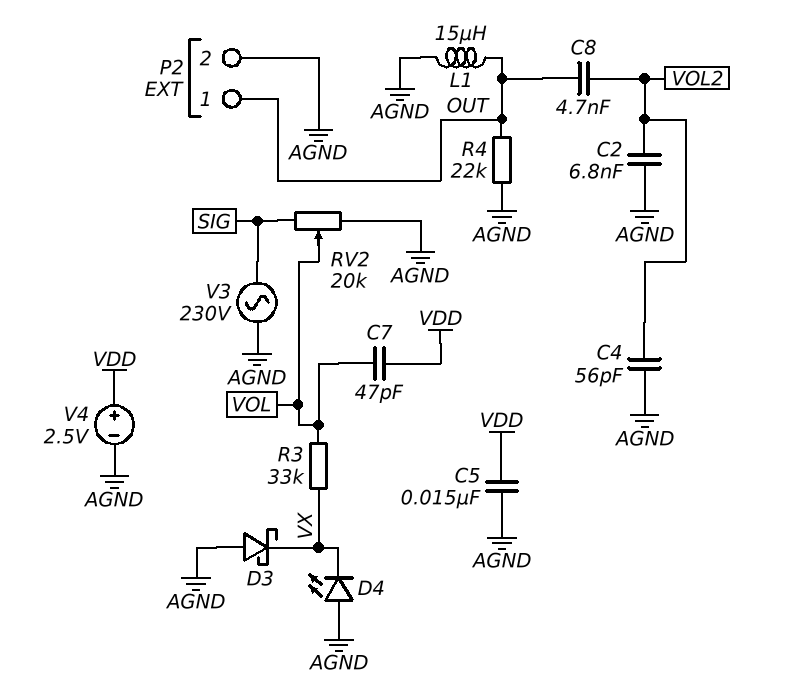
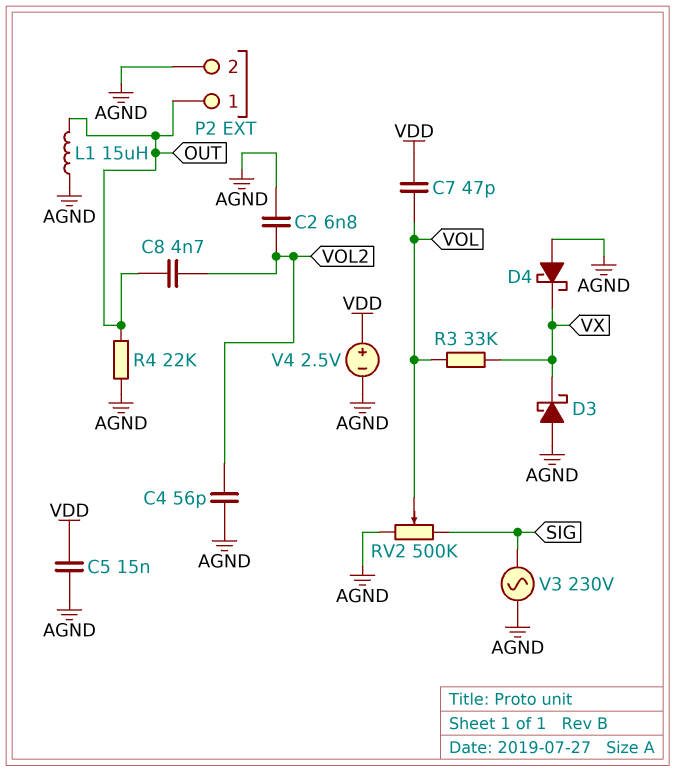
D4: LED (A AGND, K VX) -> schottky (A AGND, K VX)
RV2: 20k (AGND, SIG, wiper VOL) -> 500k (AGND, SIG, wiper VOL)

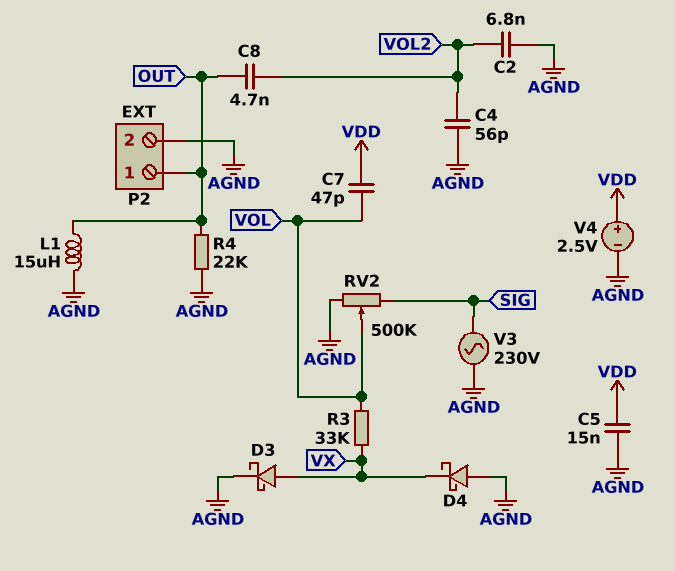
D3: schottky (A AGND, K VX) -> schottky (A VX, K AGND)

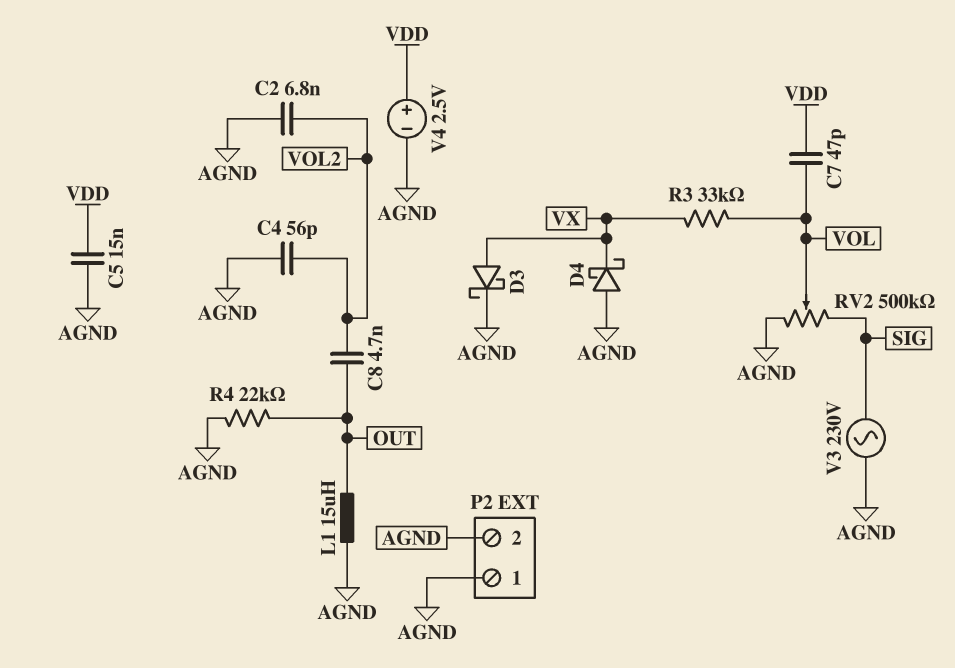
P2 pin 1: OUT -> AGND

